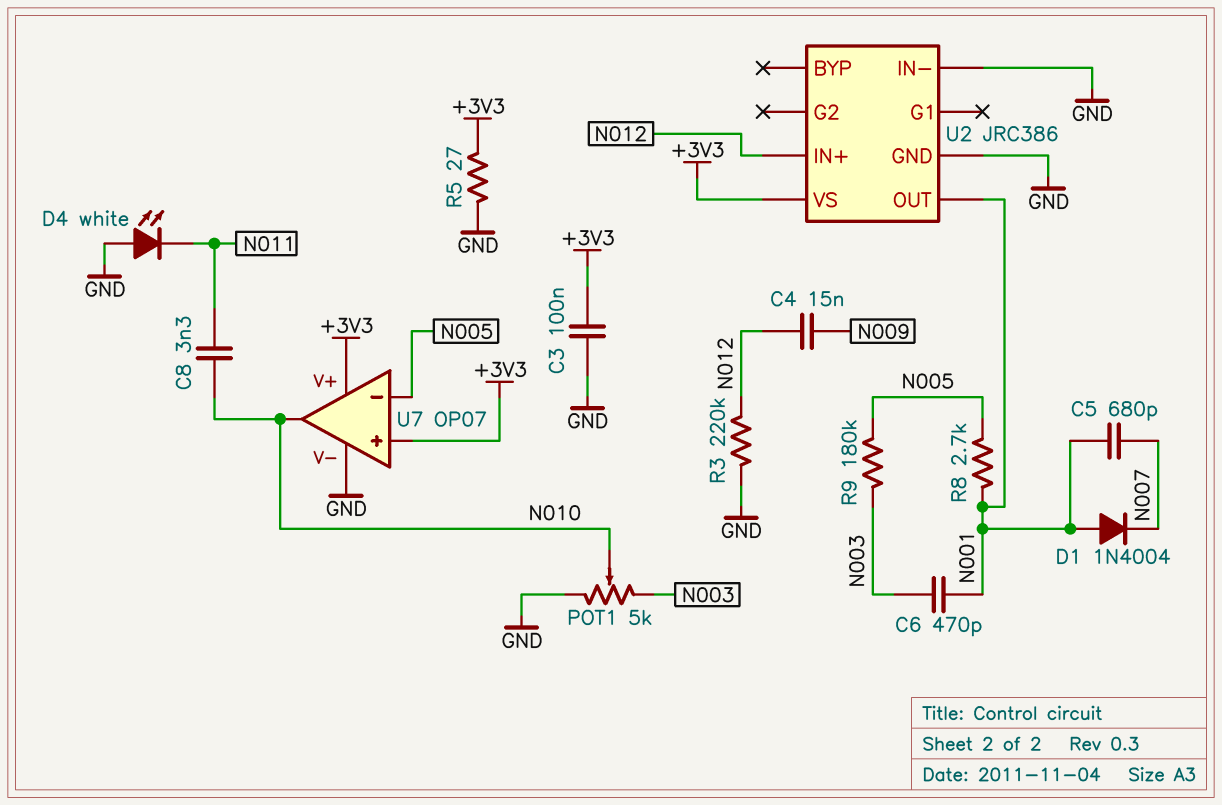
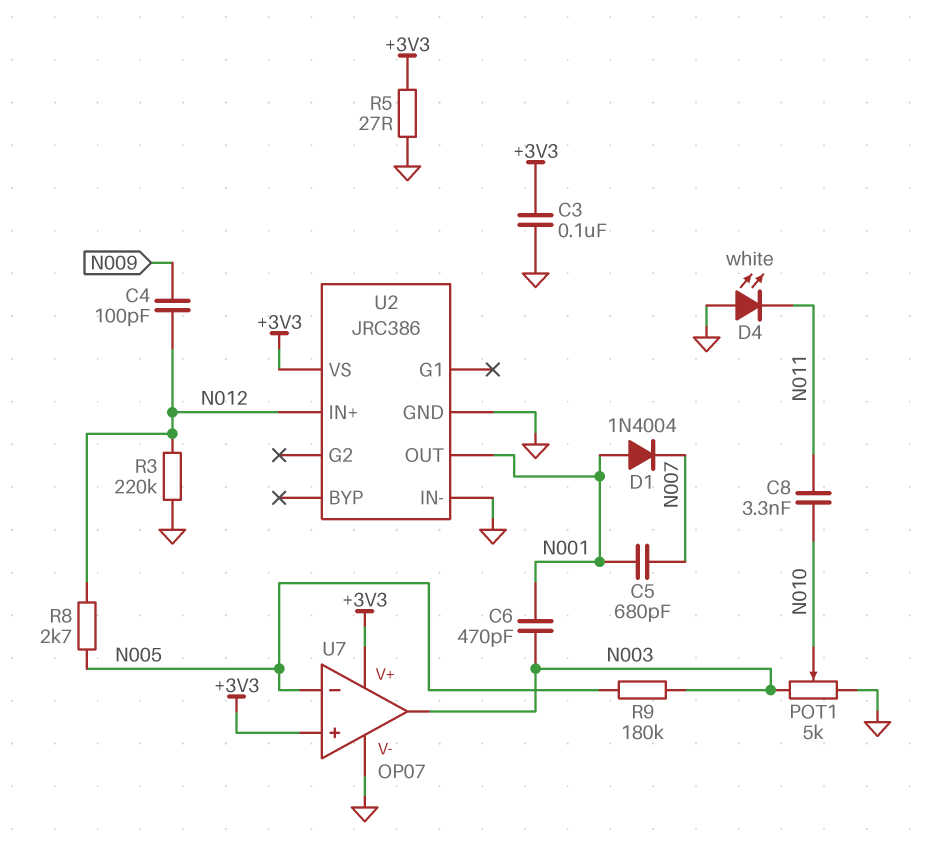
C4: 15nF (N009, N012) -> 100pF (N009, N012)
R8: 2.7k (N001, N005) -> 2.7k (N005, N012)
U7 pin out: N010 -> N003

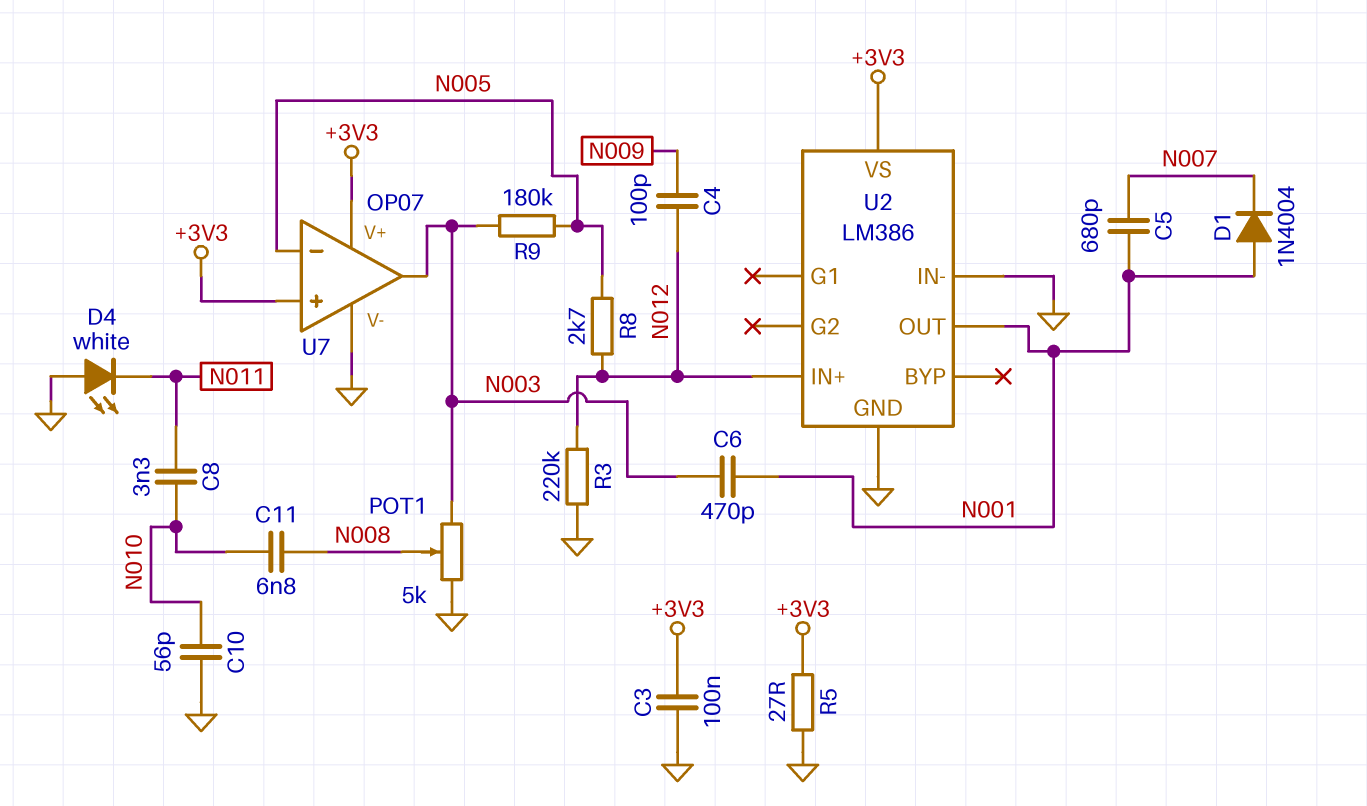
C10: none -> 56pF (GND, N010)
C11: none -> 6.8nF (N008, N010)
POT1: 5k (GND, N003, wiper N010) -> 5k (GND, N003, wiper N008)
U2: JRC386 -> LM386

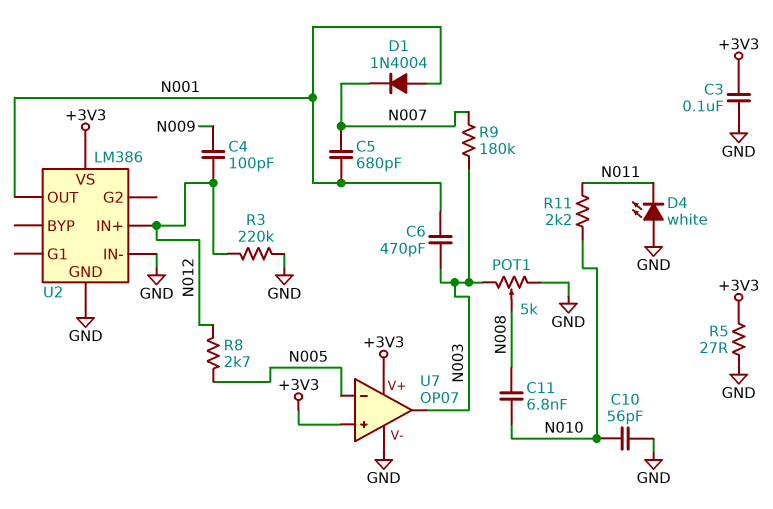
C8: 3.3nF (N010, N011) -> none
R9: 180k (N003, N005) -> 180k (N003, N007)
R11: none -> 2.2k (N010, N011)

